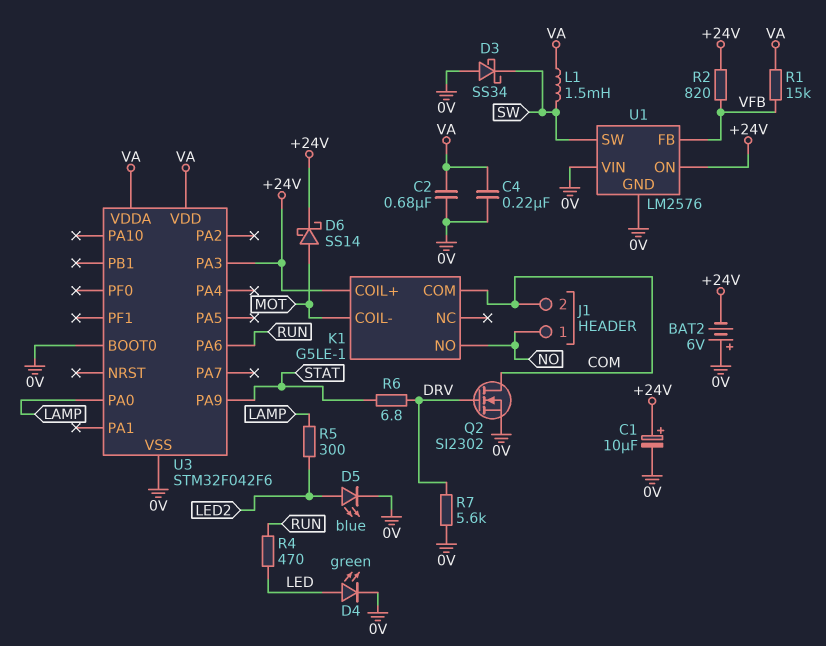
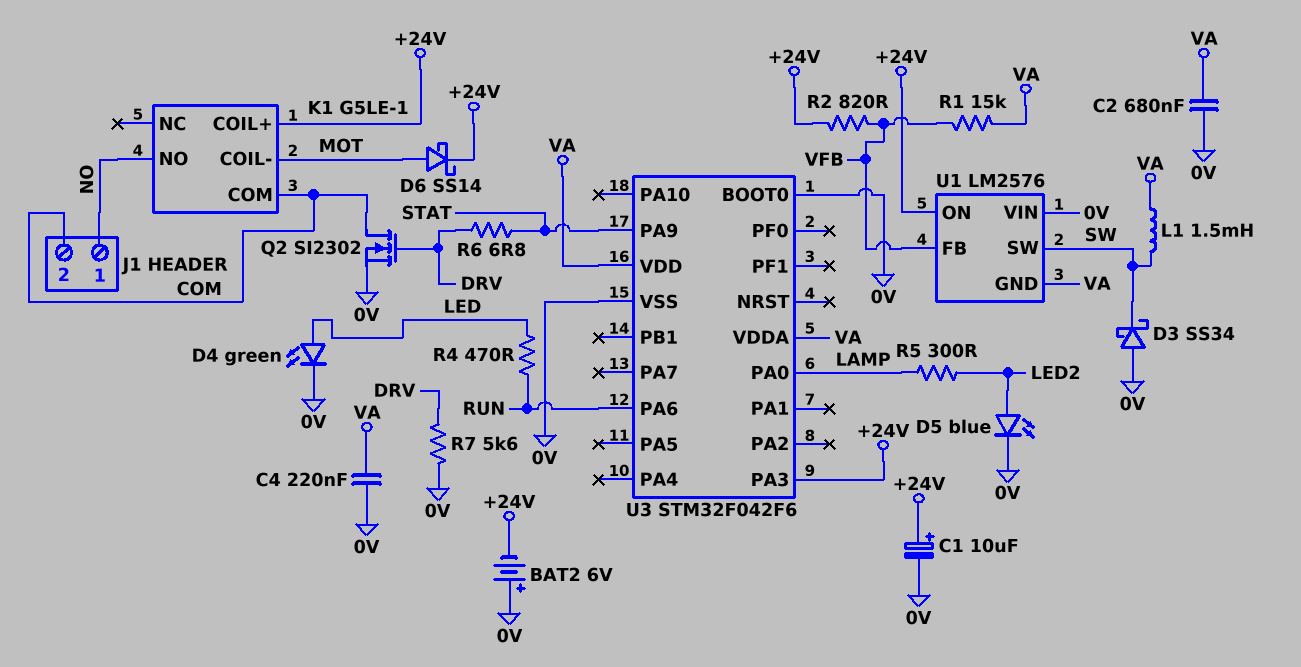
U1 pin GND: 0V -> VA

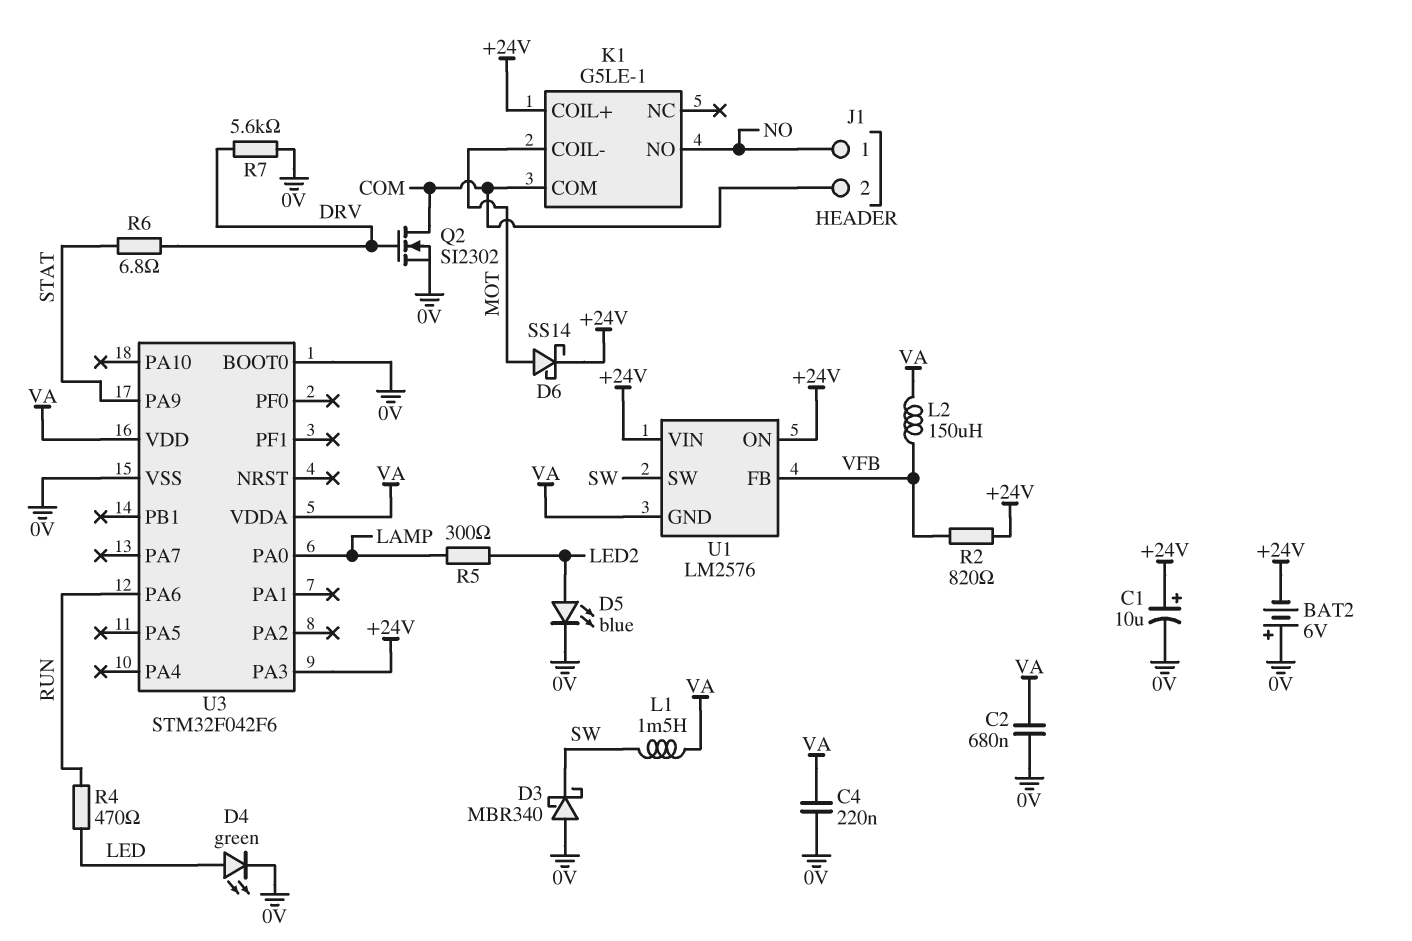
D3: schottky SS34 (A 0V, K SW) -> schottky MBR340 (A 0V, K SW)
L2: none -> 150uH (VA, VFB)
R1: 15k (VA, VFB) -> none
U1 pin VIN: 0V -> +24V

